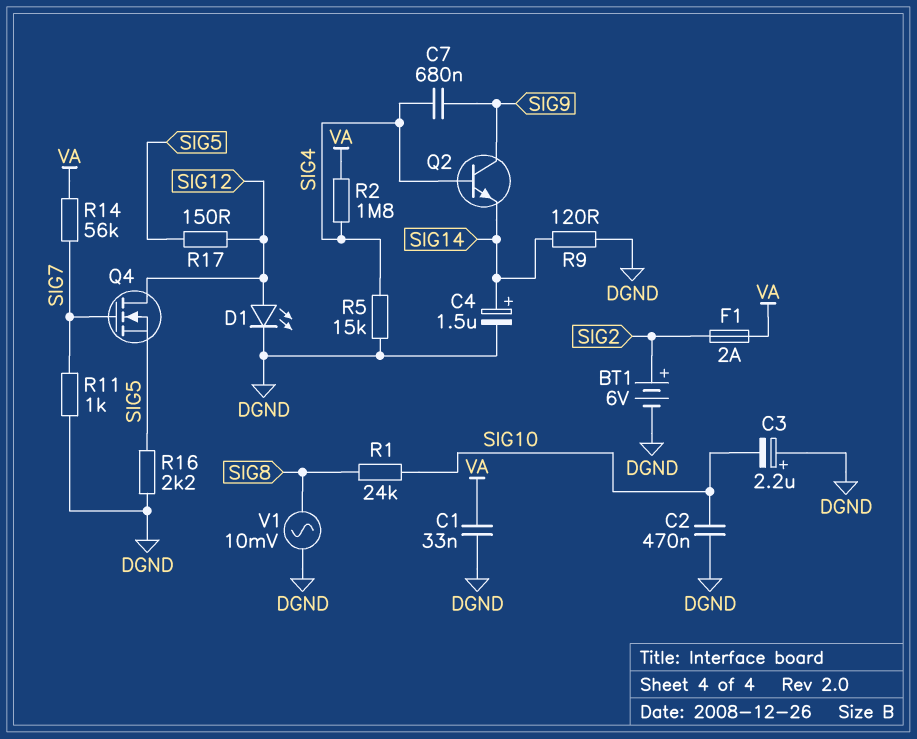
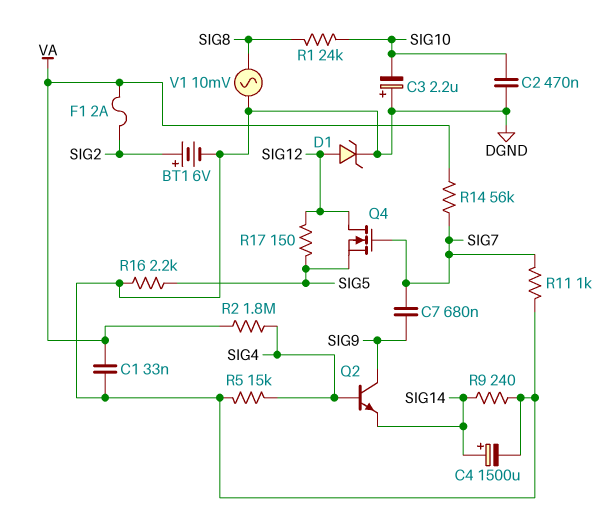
C4: 1.5uF (plus SIG14, minus DGND) -> 1500uF (plus SIG14, minus DGND)
C7: 680nF (SIG4, SIG9) -> 680nF (SIG7, SIG9)
D1: LED (A SIG12, K DGND) -> zener (A SIG12, K DGND)
R9: 120 (DGND, SIG14) -> 240 (DGND, SIG14)

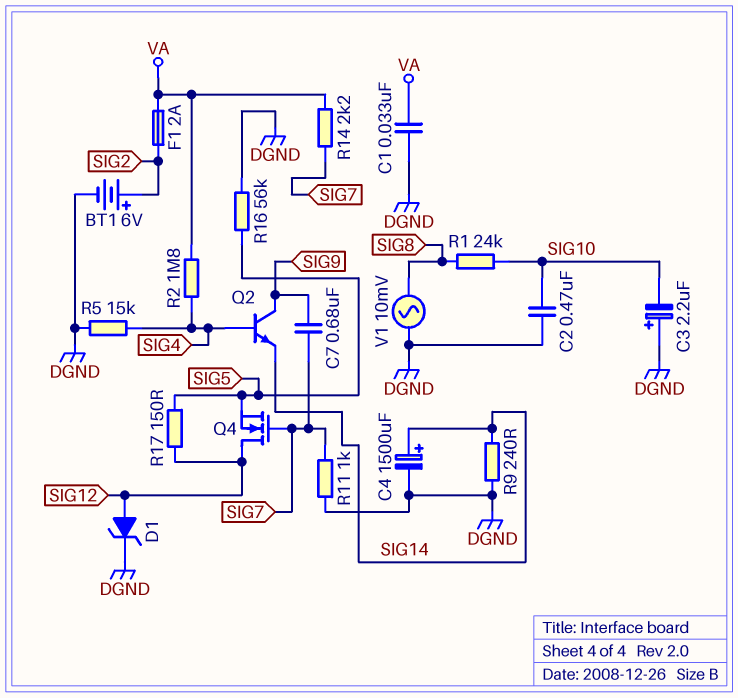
R14: 56k (SIG7, VA) -> 2.2k (SIG7, VA)
R16: 2.2k (DGND, SIG5) -> 56k (DGND, SIG5)

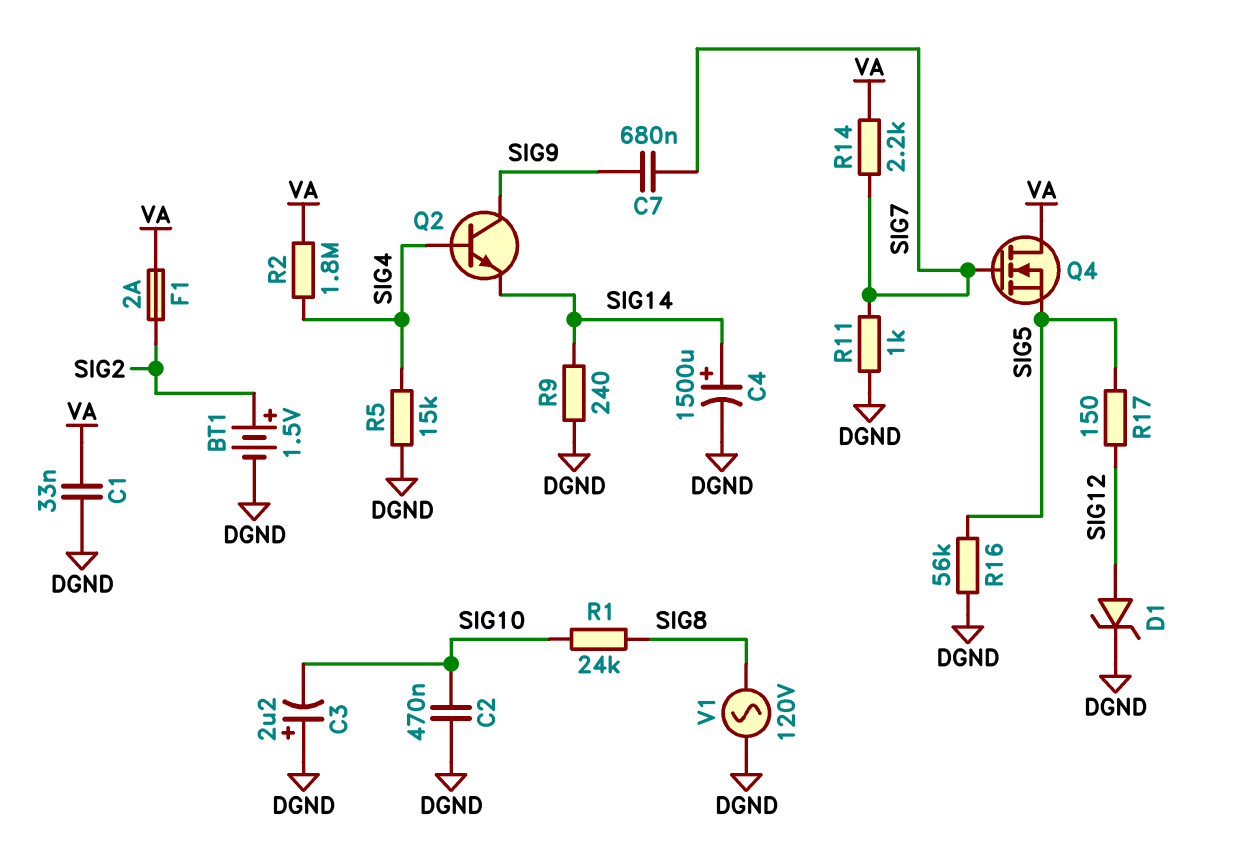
BT1: 6V (plus SIG2, minus DGND) -> 1.5V (plus SIG2, minus DGND)
Q4: NMOS (G SIG7, D SIG12, S SIG5) -> NMOS (G SIG7, D VA, S SIG5)
V1: AC 10mV (DGND, SIG8) -> AC 120V (DGND, SIG8)

